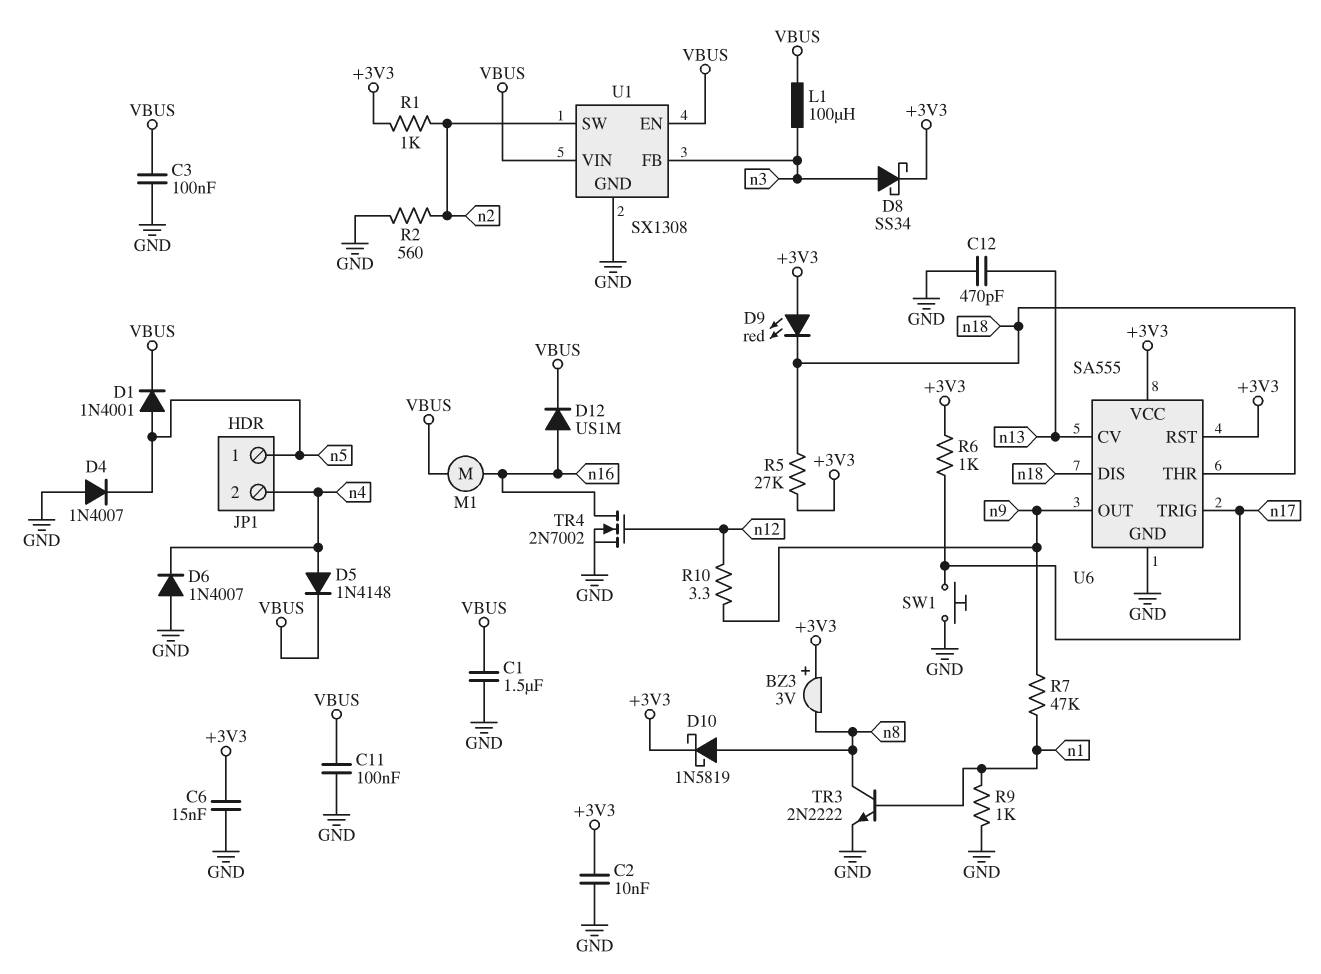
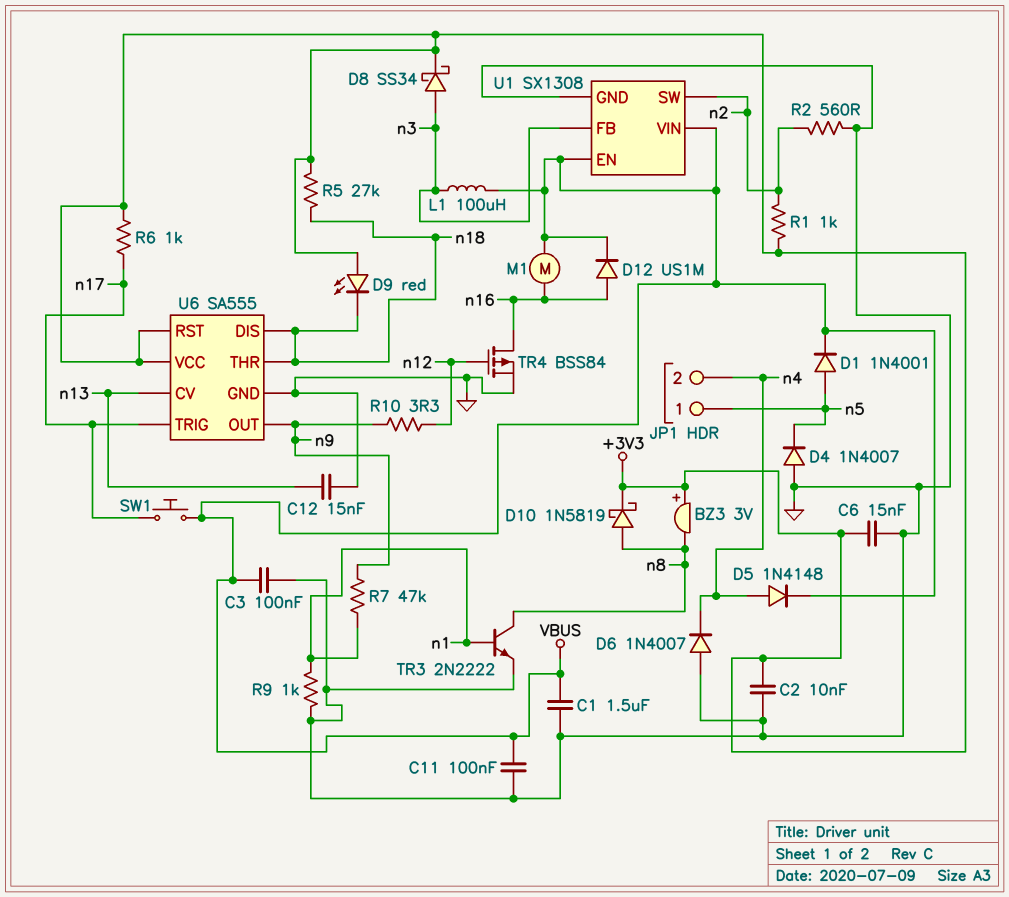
C12: 470pF (GND, n13) -> 15nF (GND, n13)
SW1: button (GND, n17) -> button (VBUS, n17)
TR4: NMOS 2N7002 (G n12, D n16, S GND) -> PMOS BSS84 (G n12, D n16, S GND)

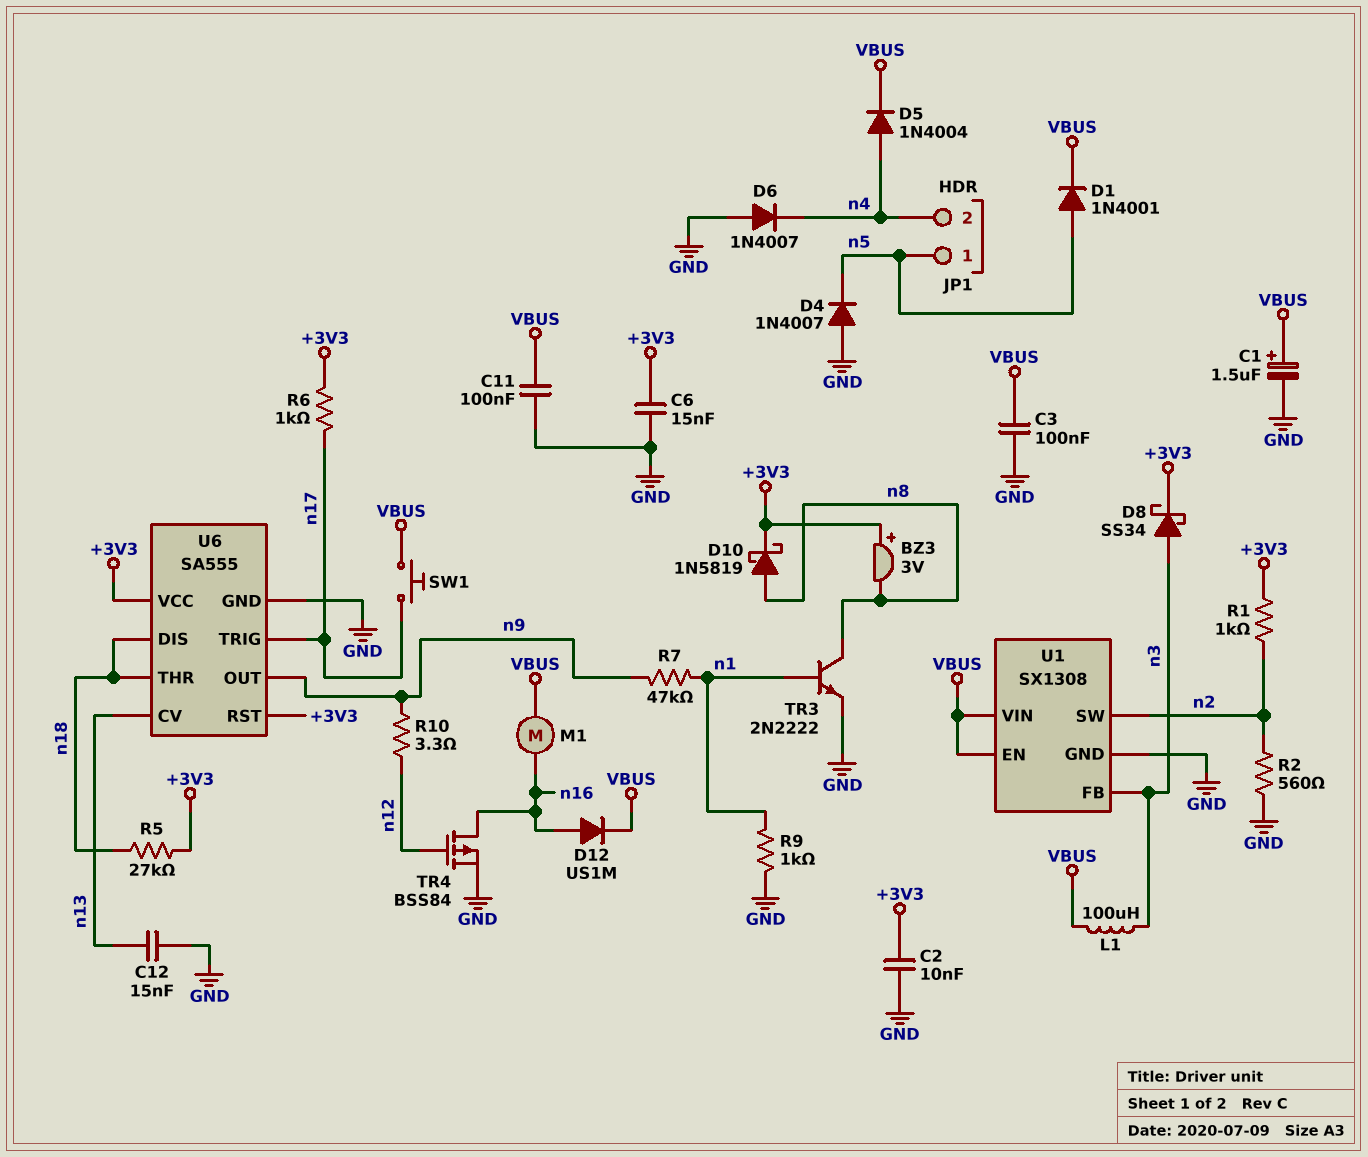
C1: 1.5uF (GND, VBUS) -> 1.5uF (plus VBUS, minus GND)
D5: diode 1N4148 (A n4, K VBUS) -> diode 1N4004 (A n4, K VBUS)
D9: LED red (A +3V3, K n18) -> none

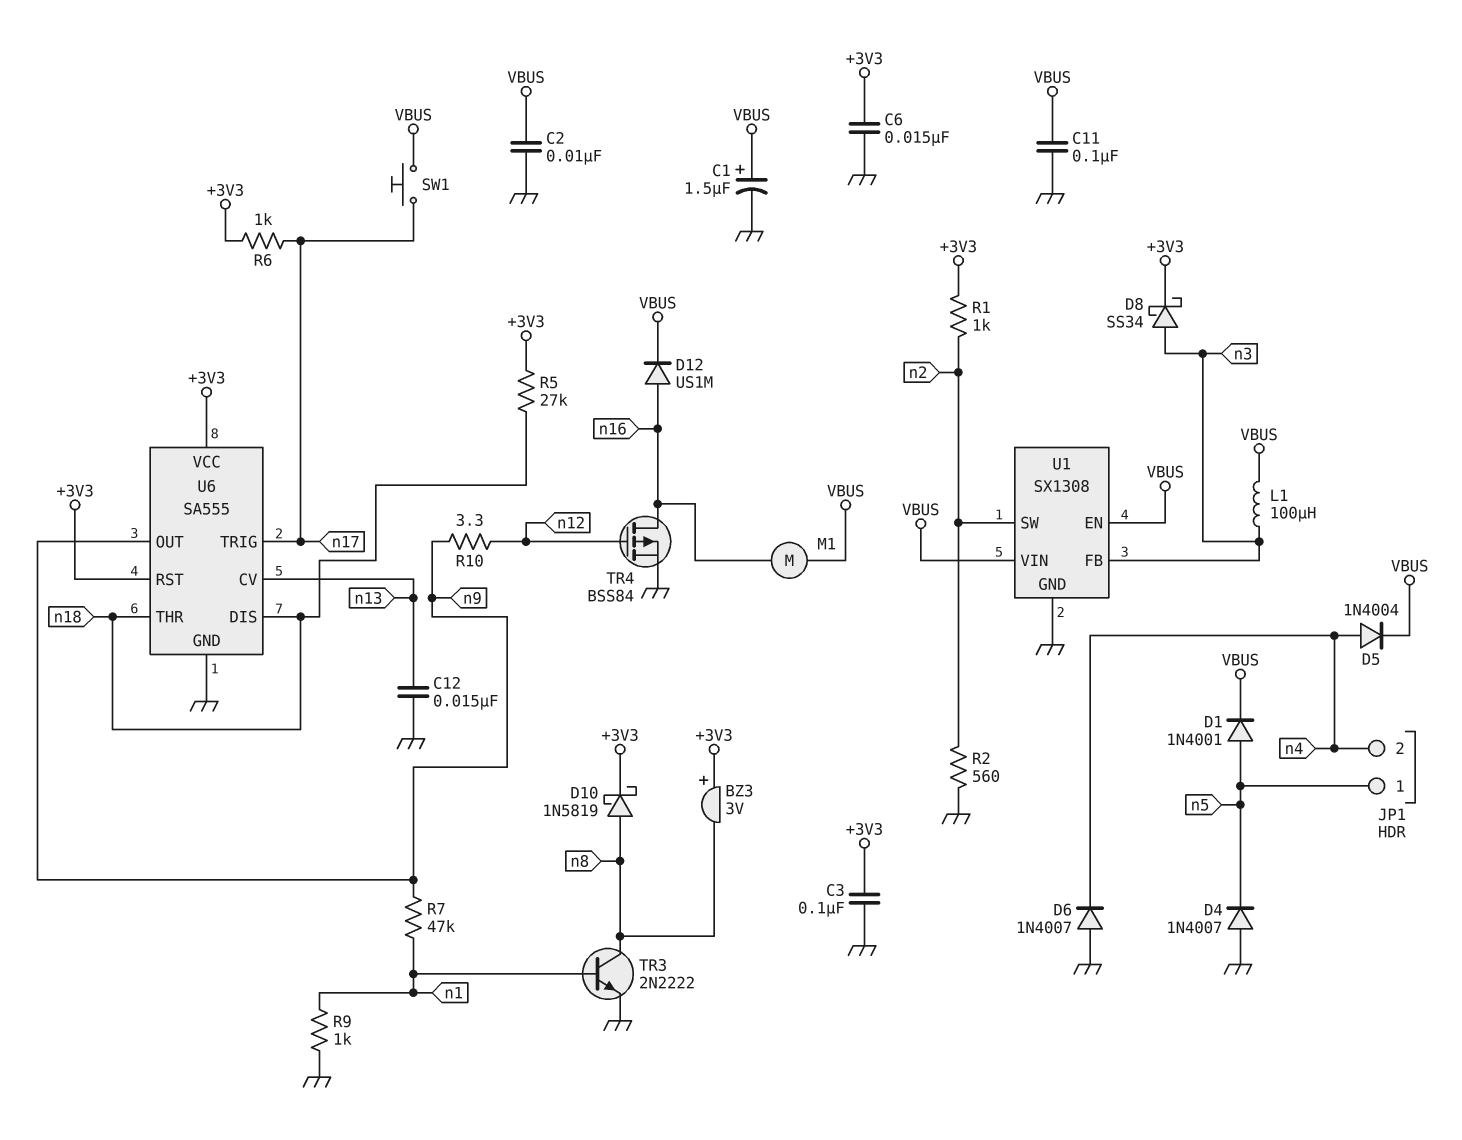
C2: 10nF (+3V3, GND) -> 10nF (GND, VBUS)
C3: 100nF (GND, VBUS) -> 100nF (+3V3, GND)

